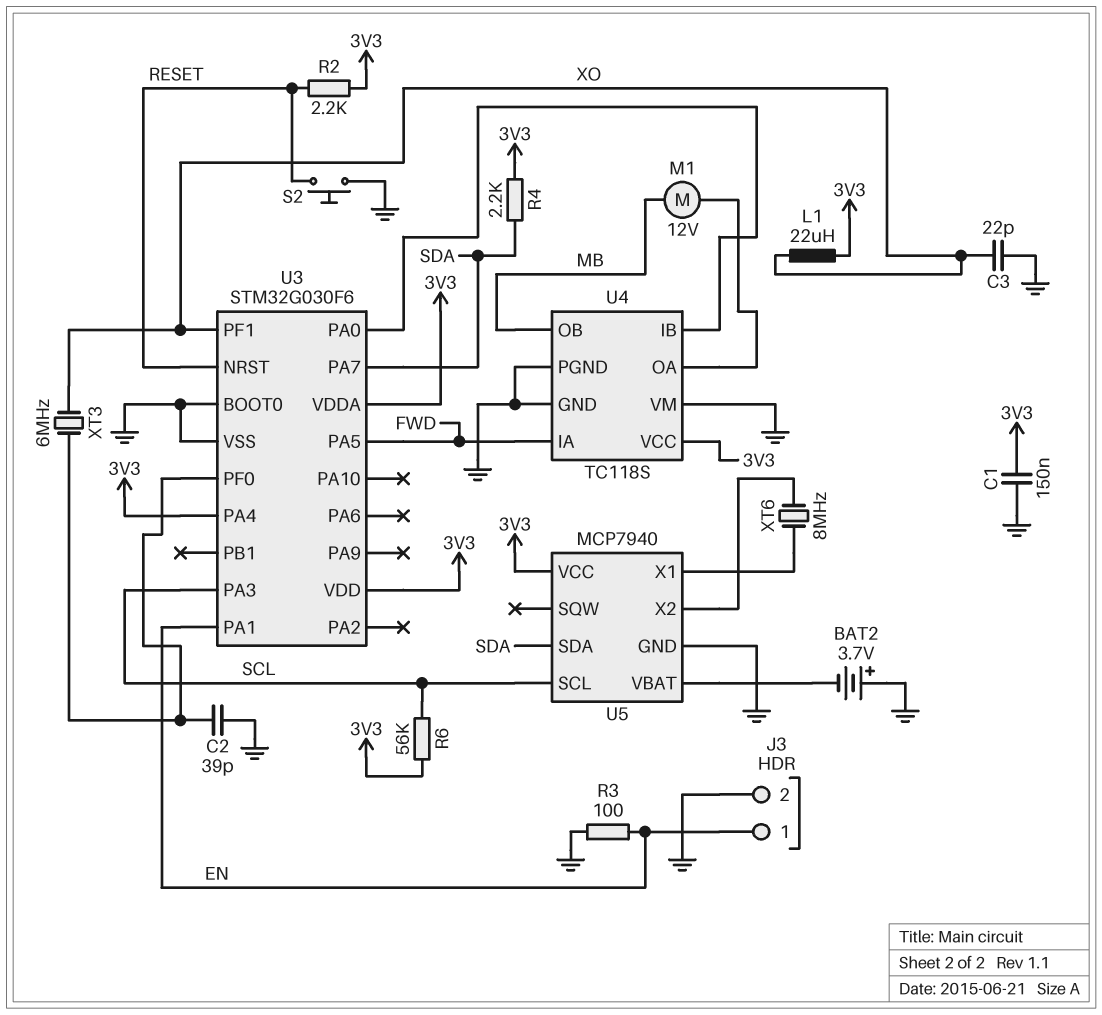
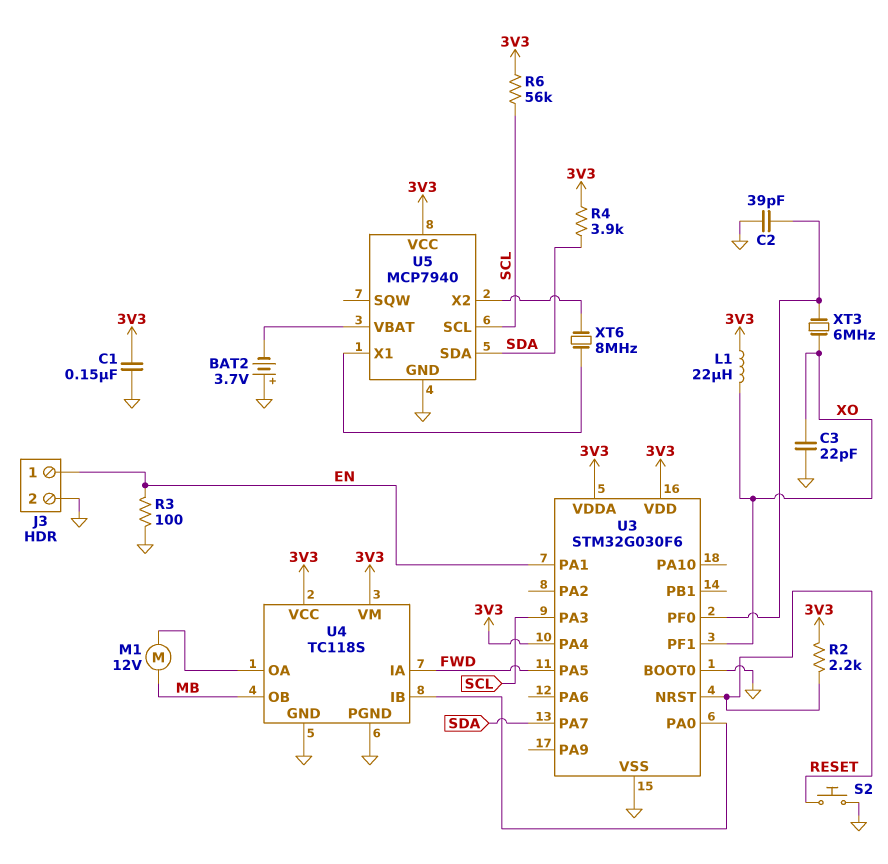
R4: 2.2k (3V3, SDA) -> 3.9k (3V3, SDA)
U4 pin VM: GND -> 3V3

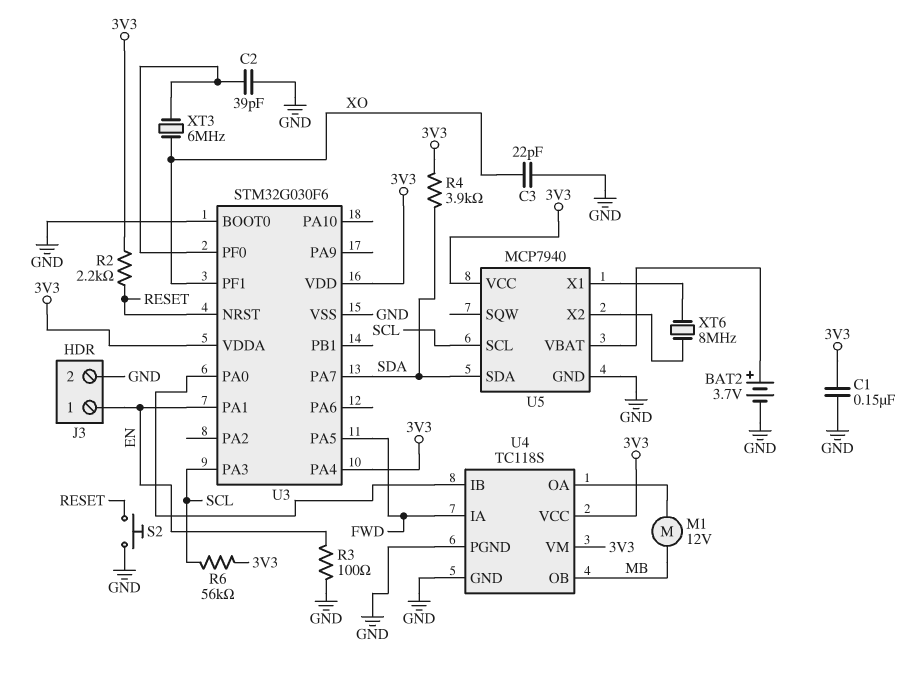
BAT2: 3.7V (plus GND, minus U5/VBAT) -> 3.7V (plus U5/VBAT, minus GND)
L1: 22uH (3V3, XO) -> none

